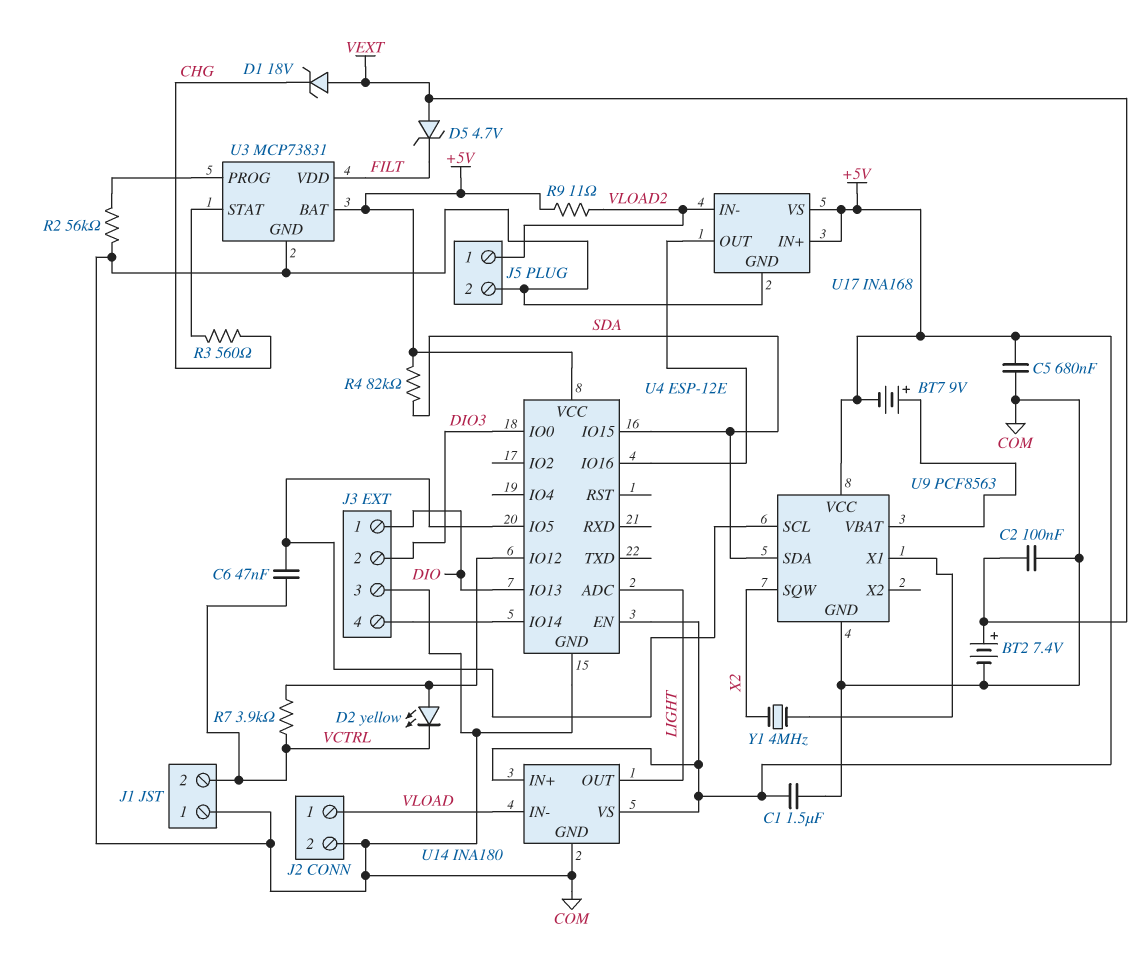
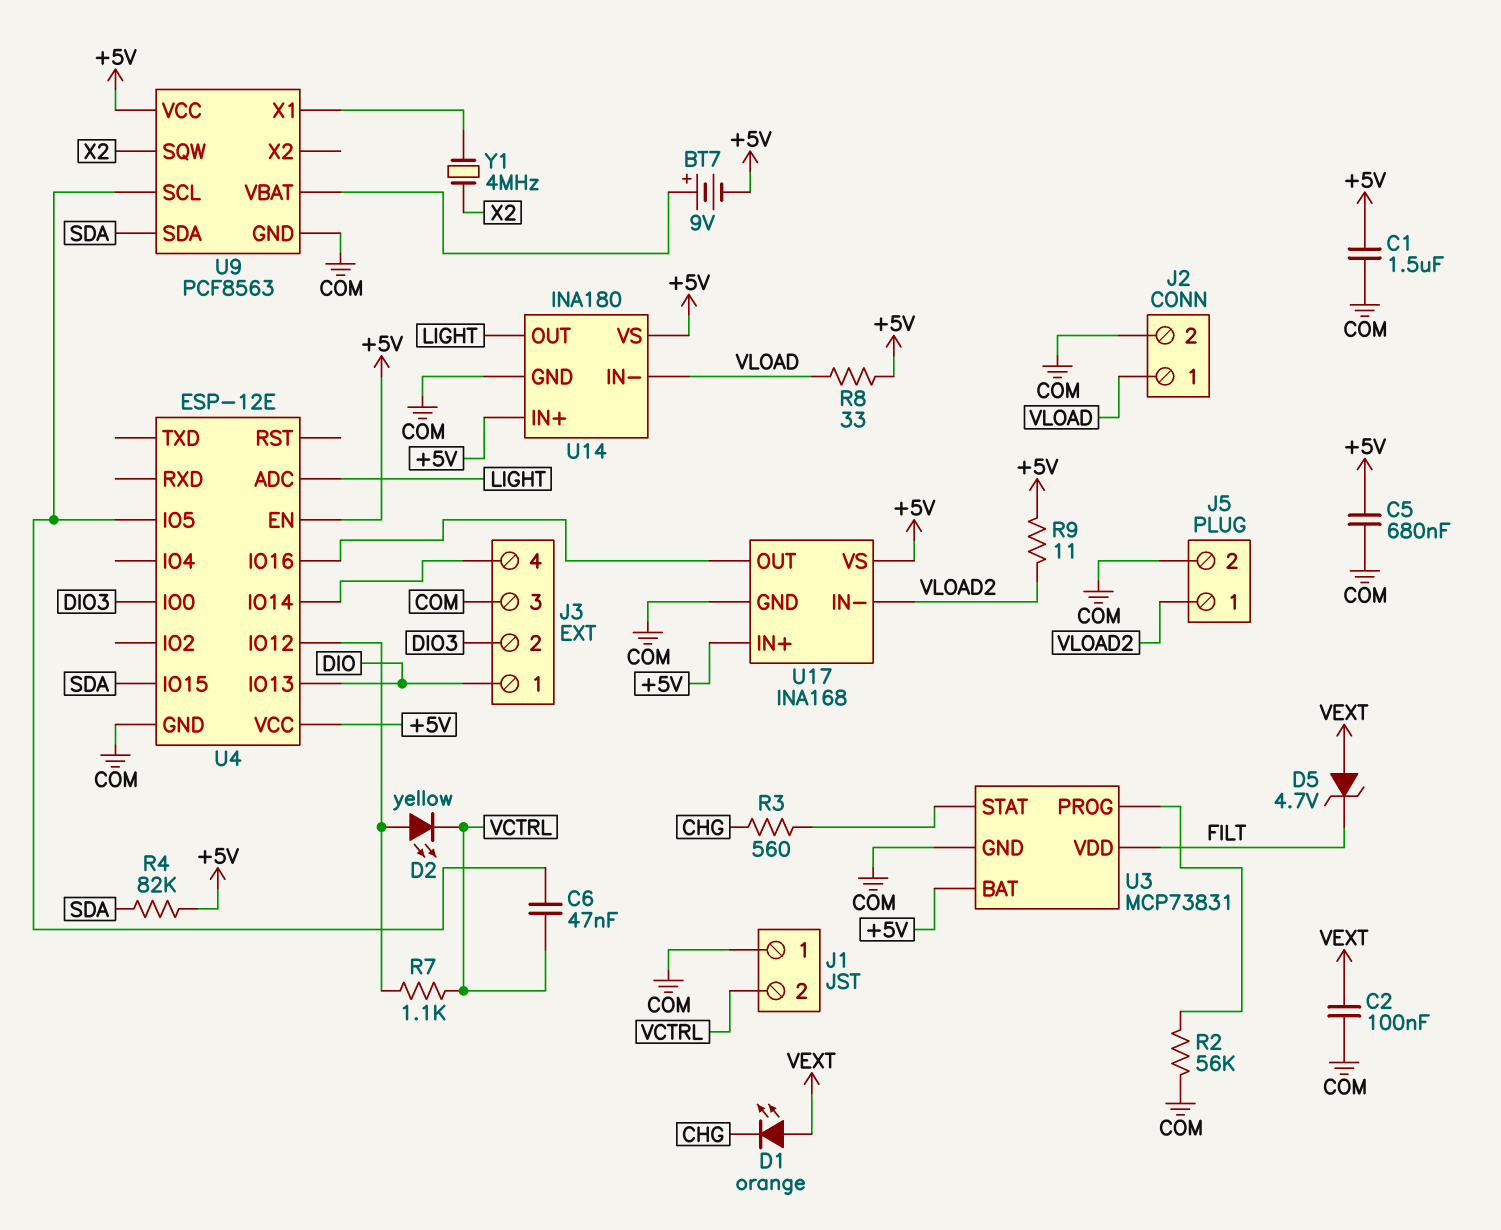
BT2: 7.4V (plus VEXT, minus COM) -> none
D1: zener 18V (A VEXT, K CHG) -> LED orange (A VEXT, K CHG)
R7: 3.9k (U4/IO12, VCTRL) -> 1.1k (U4/IO12, VCTRL)
R8: none -> 33 (+5V, VLOAD)

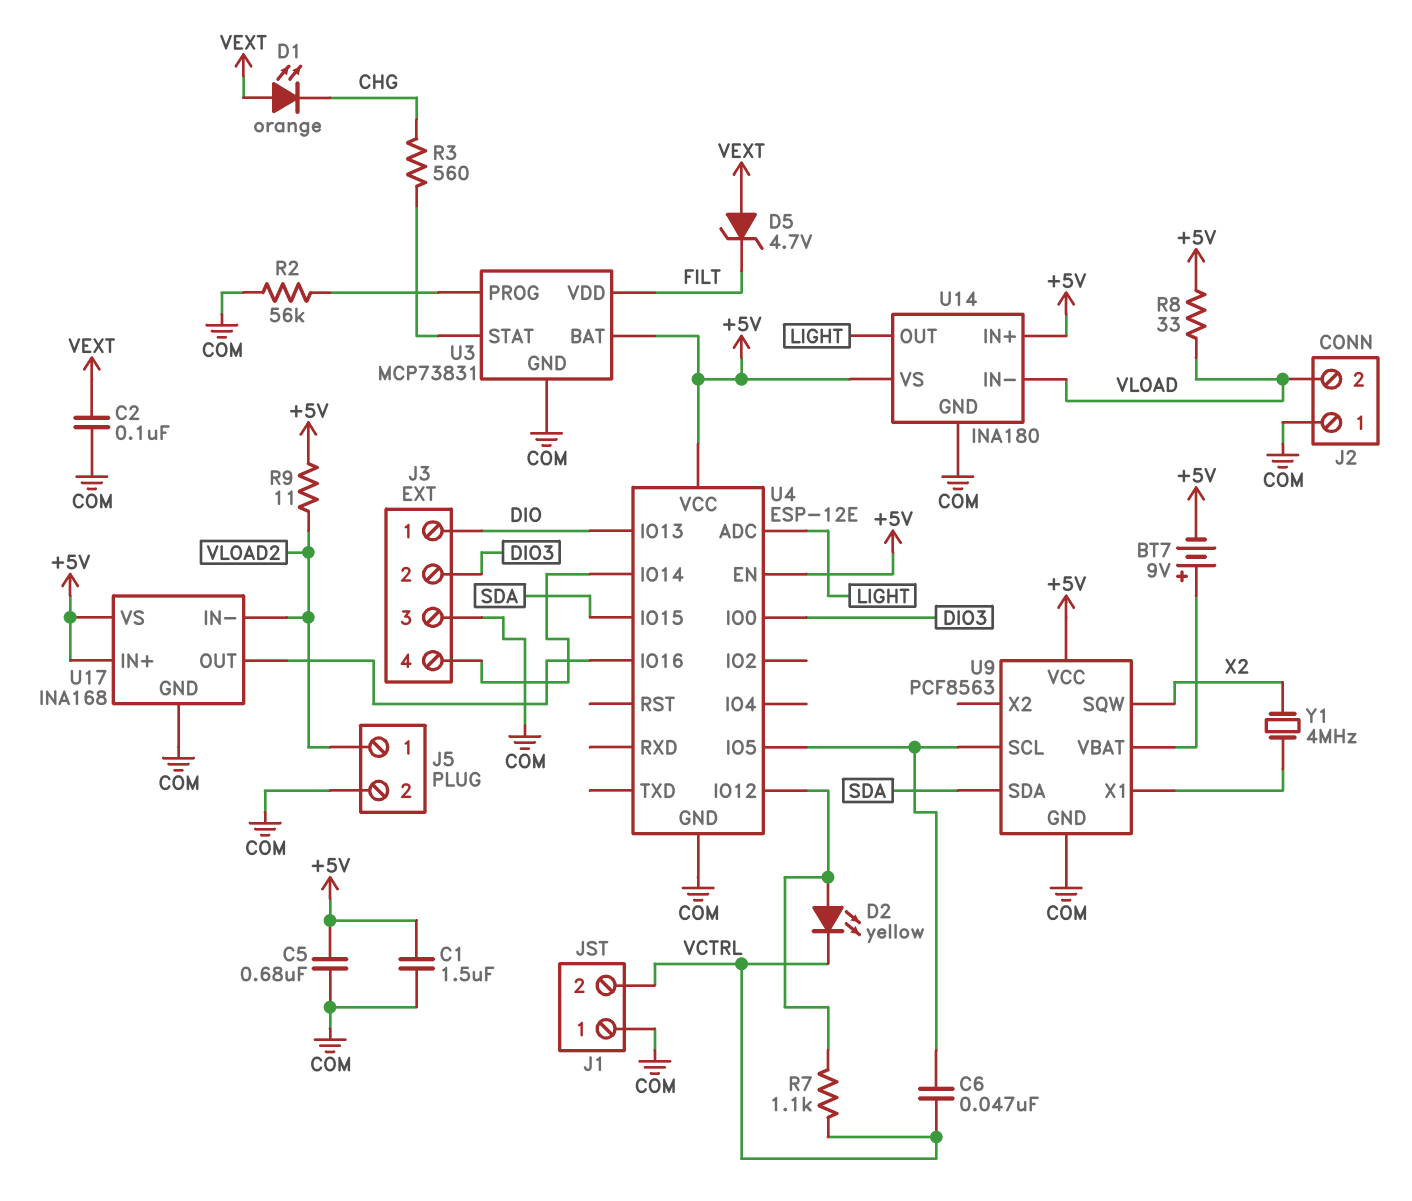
J2 pin 1: VLOAD -> COM
J2 pin 2: COM -> VLOAD
R4: 82k (+5V, SDA) -> none

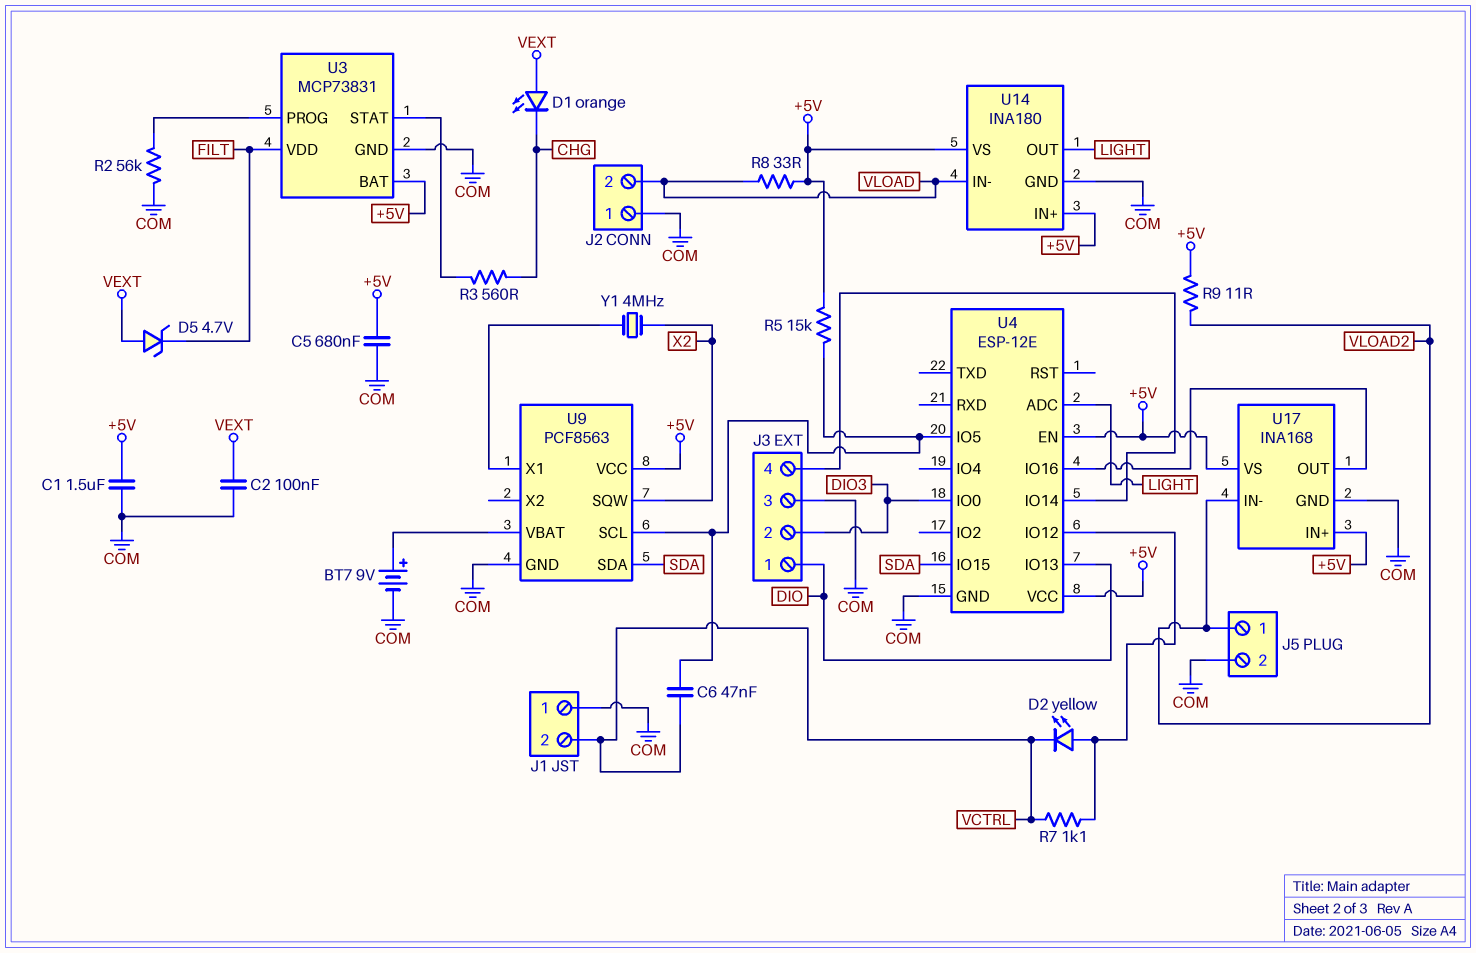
BT7: 9V (plus U9/VBAT, minus +5V) -> 9V (plus U9/VBAT, minus COM)
R5: none -> 15k (+5V, U4/IO5)

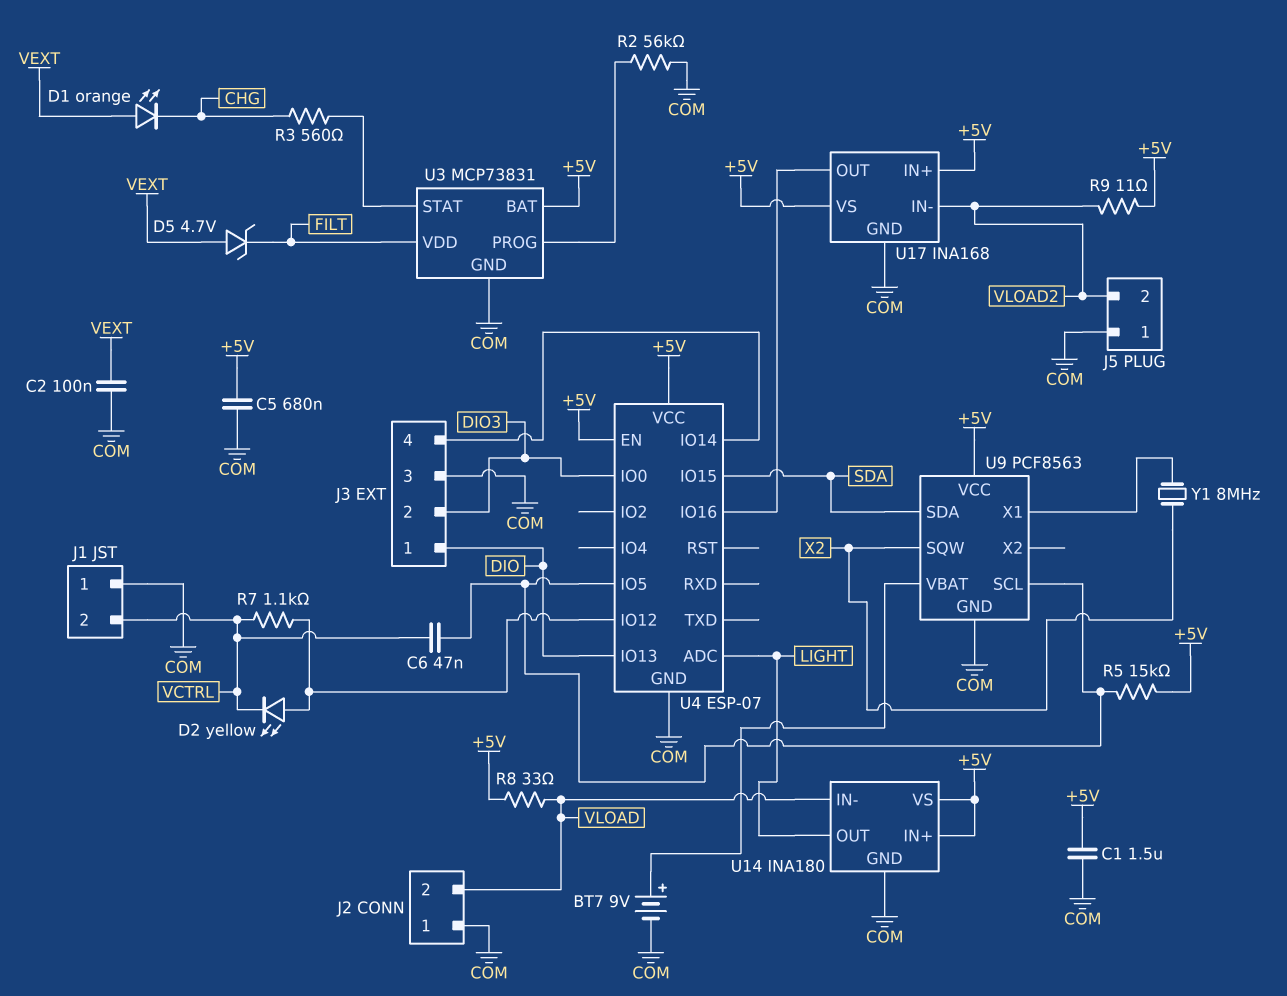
J5 pin 1: VLOAD2 -> COM
J5 pin 2: COM -> VLOAD2
U4: ESP-12E -> ESP-07
Y1: 4MHz (U9/X1, X2) -> 8MHz (U9/X1, X2)

